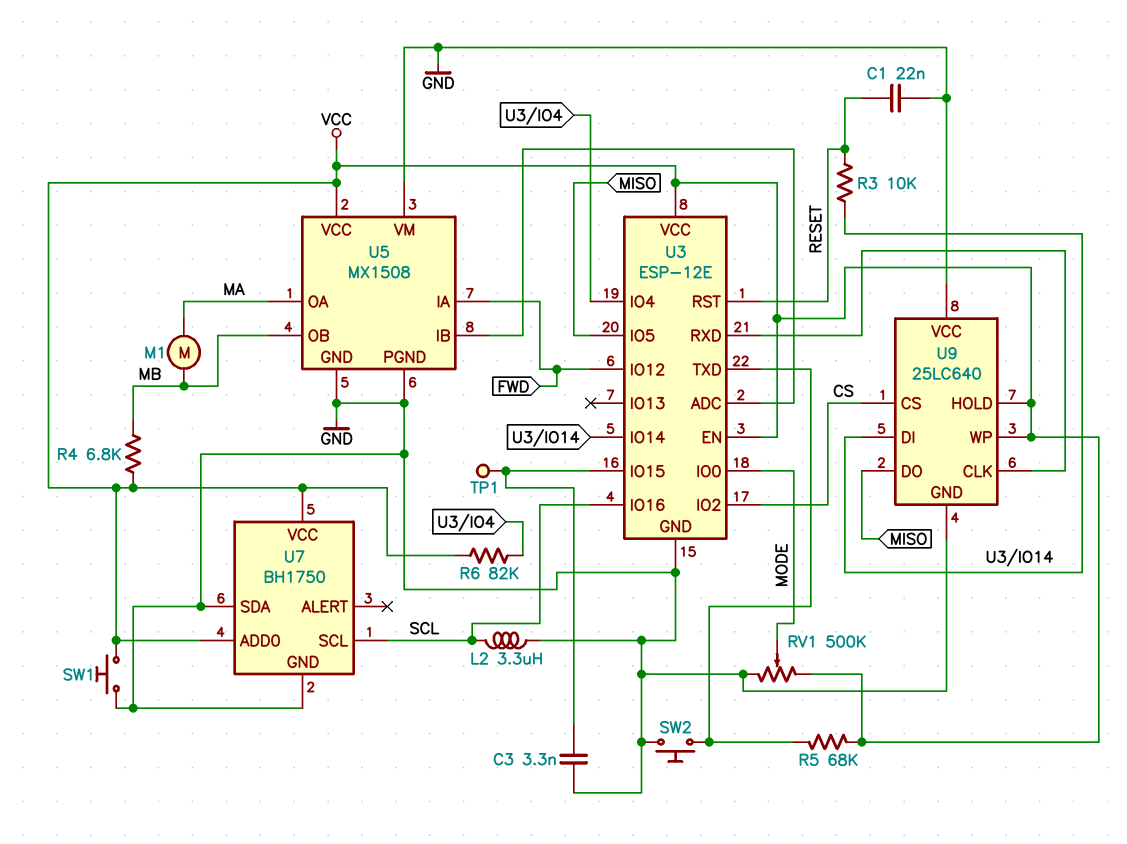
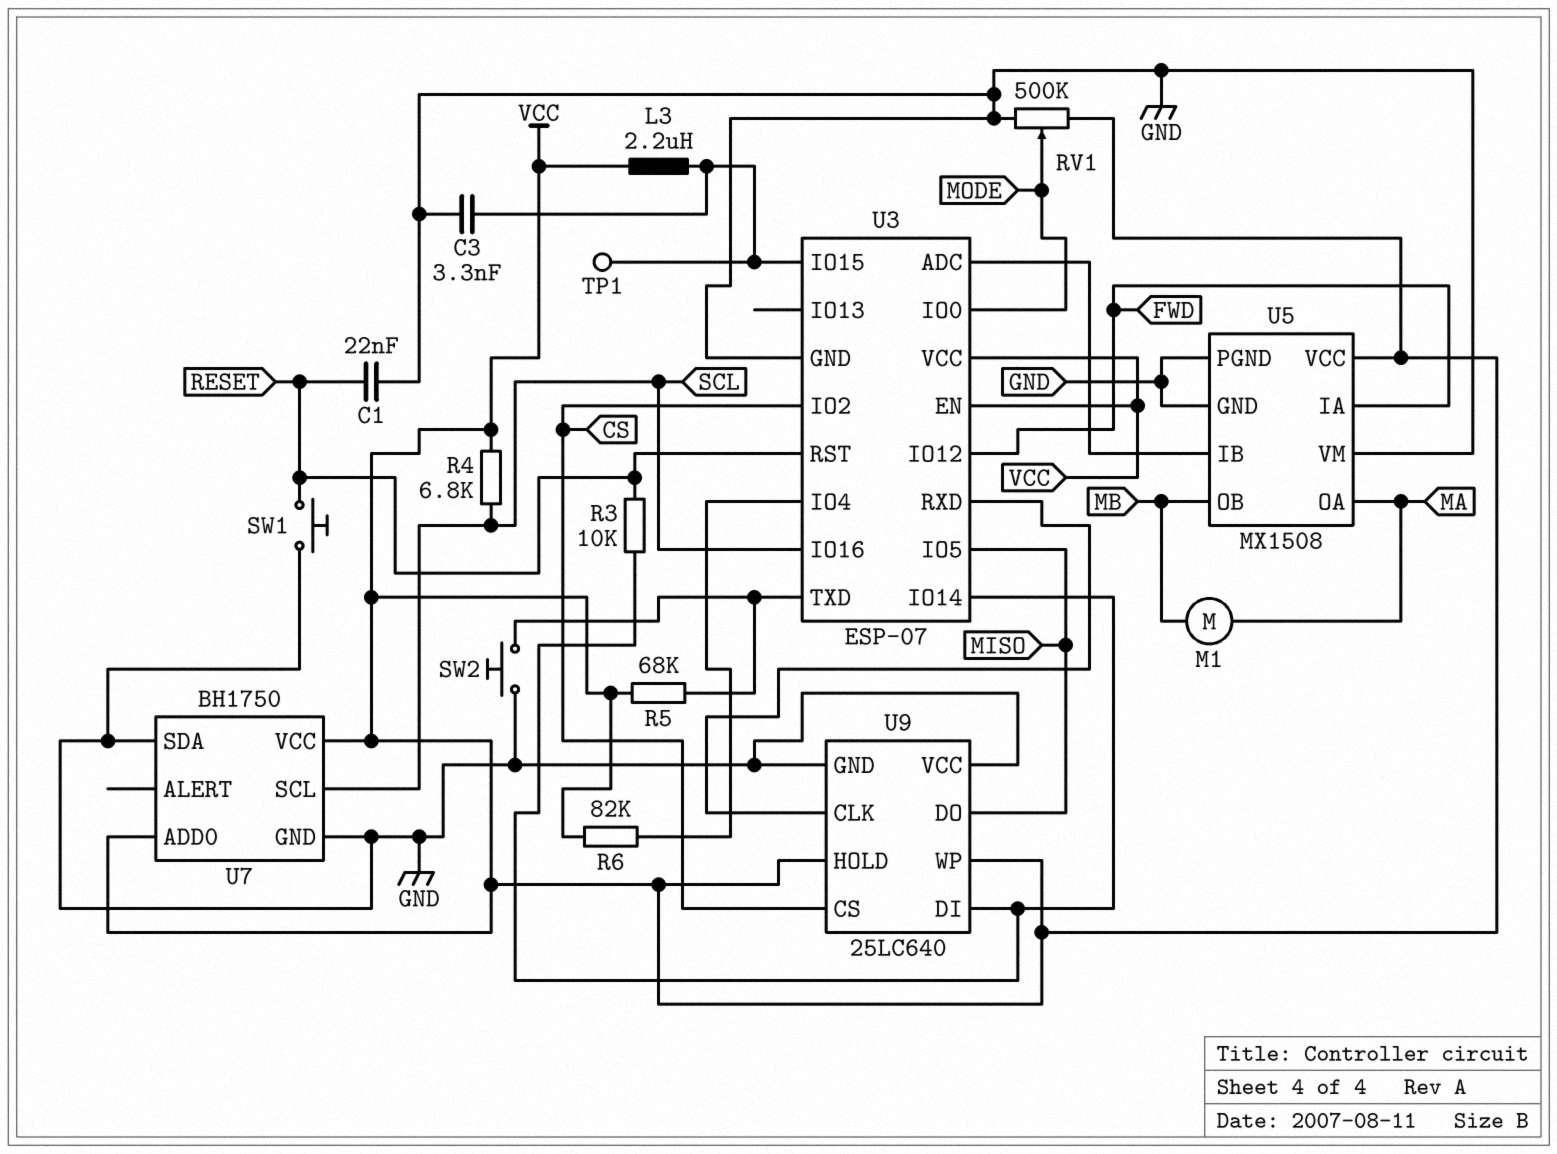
L2: 3.3uH (GND, SCL) -> none
L3: none -> 2.2uH (U3/IO15, VCC)
R4: 6.8k (MB, VCC) -> 6.8k (SCL, VCC)
SW1: button (GND, VCC) -> button (GND, RESET)
U3: ESP-12E -> ESP-07

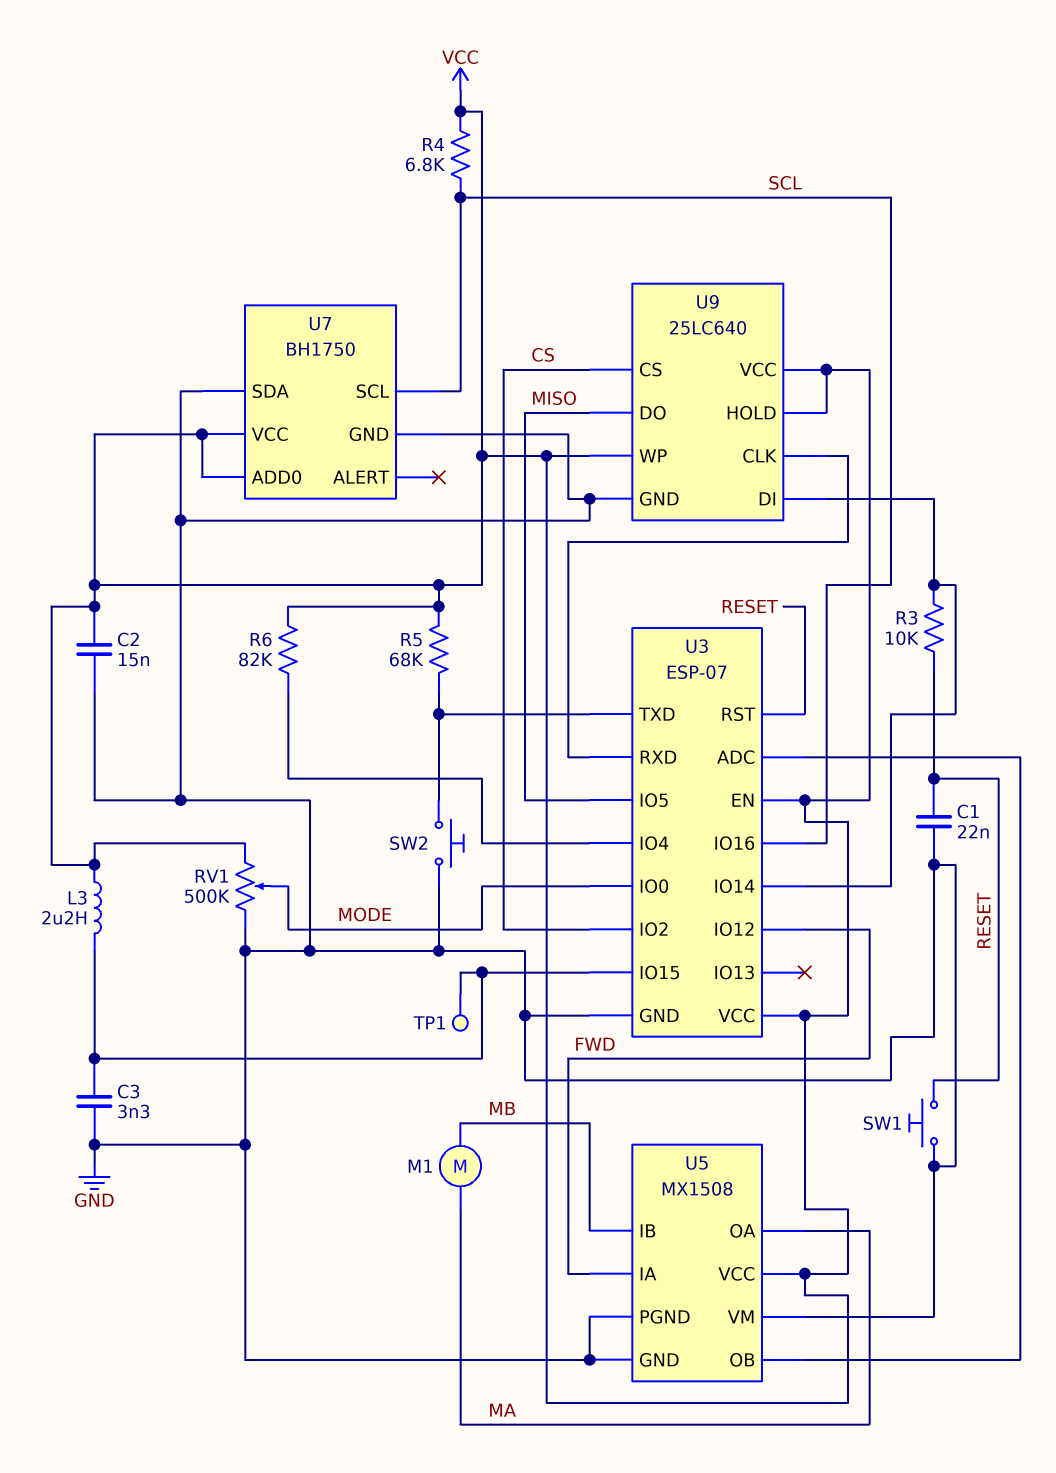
C2: none -> 15nF (GND, VCC)
U5 pin IB: U3/ADC -> MB
U5 pin OB: MB -> U3/ADC
U9 pin VCC: GND -> VCC

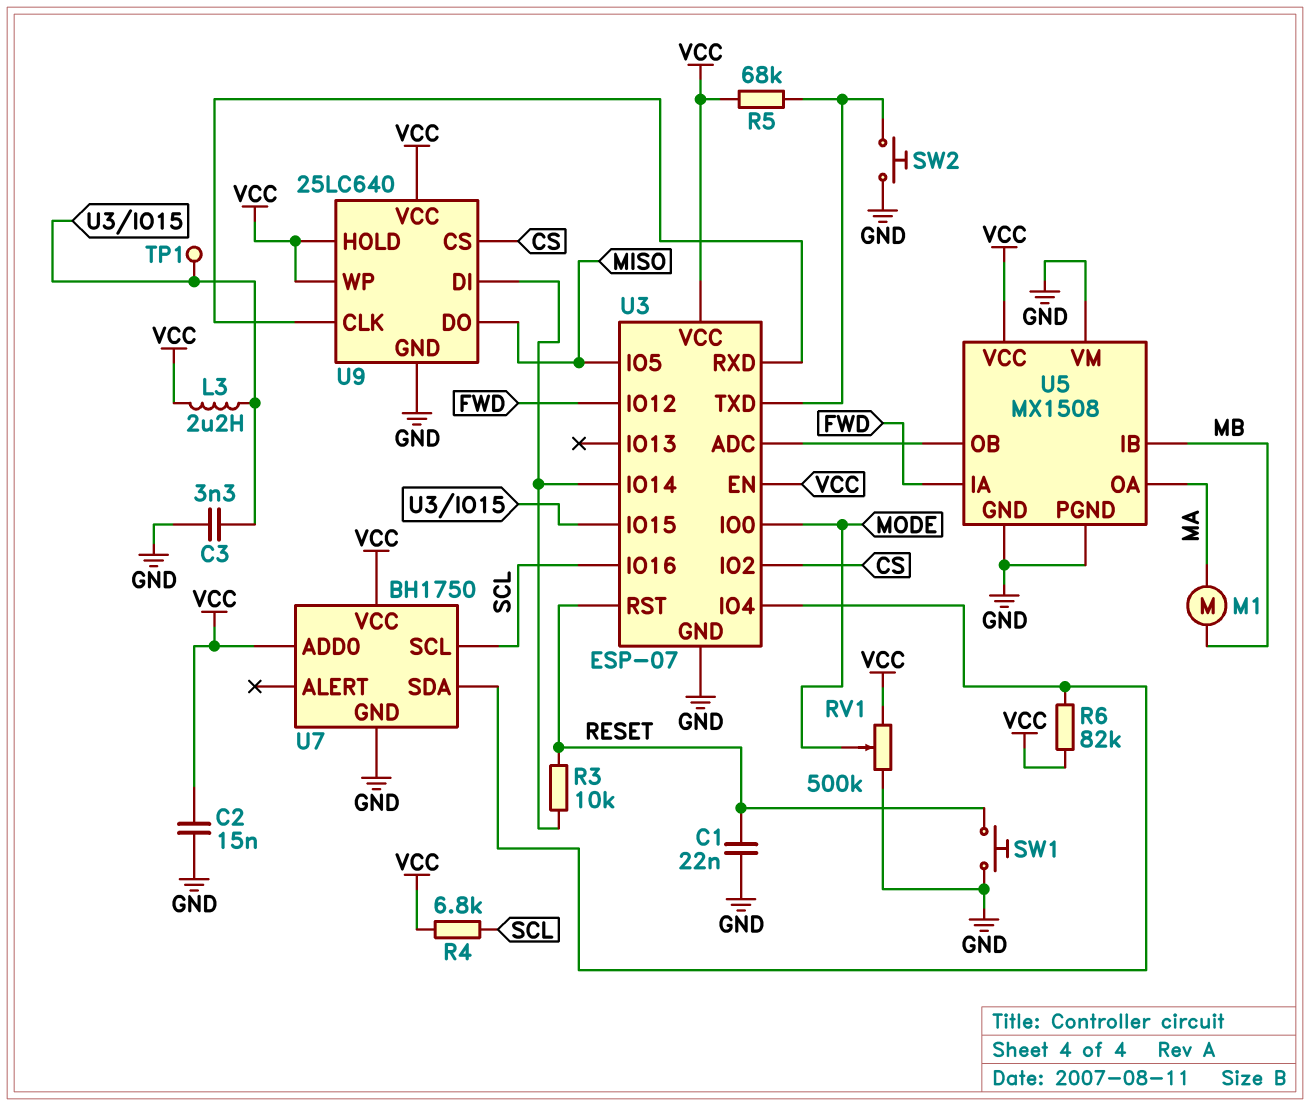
U7 pin SDA: GND -> U3/IO4

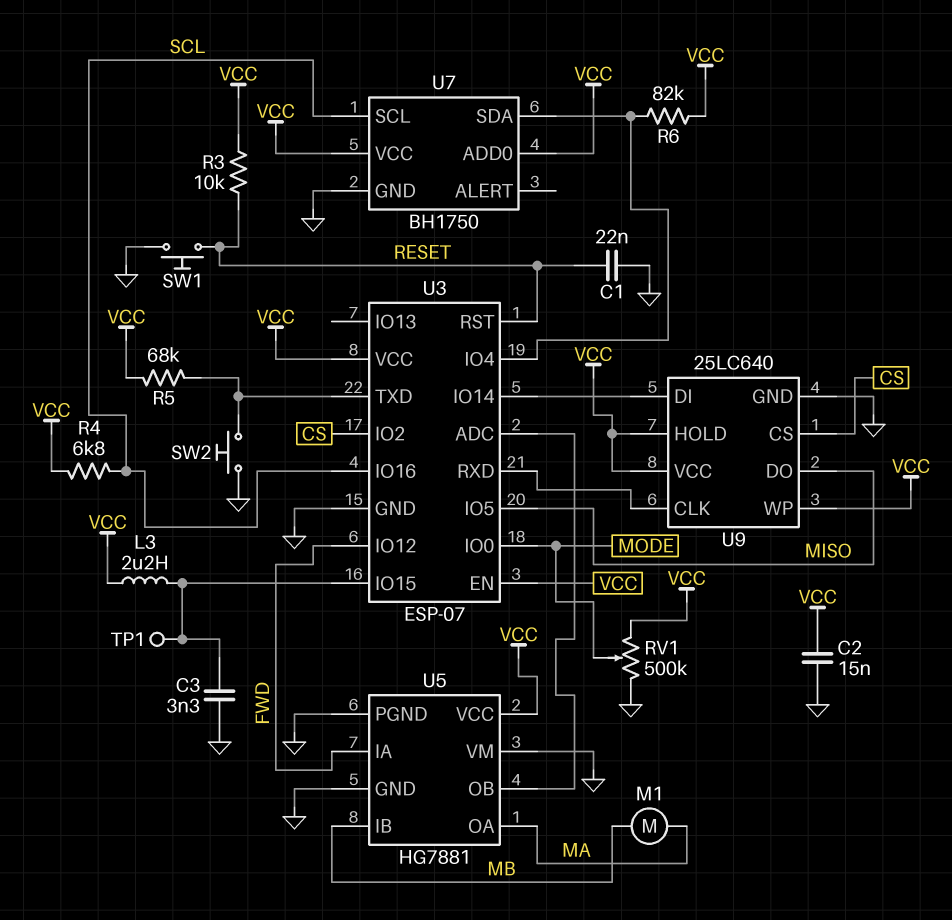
R3: 10k (RESET, U3/IO14) -> 10k (RESET, VCC)
U5: MX1508 -> HG7881

